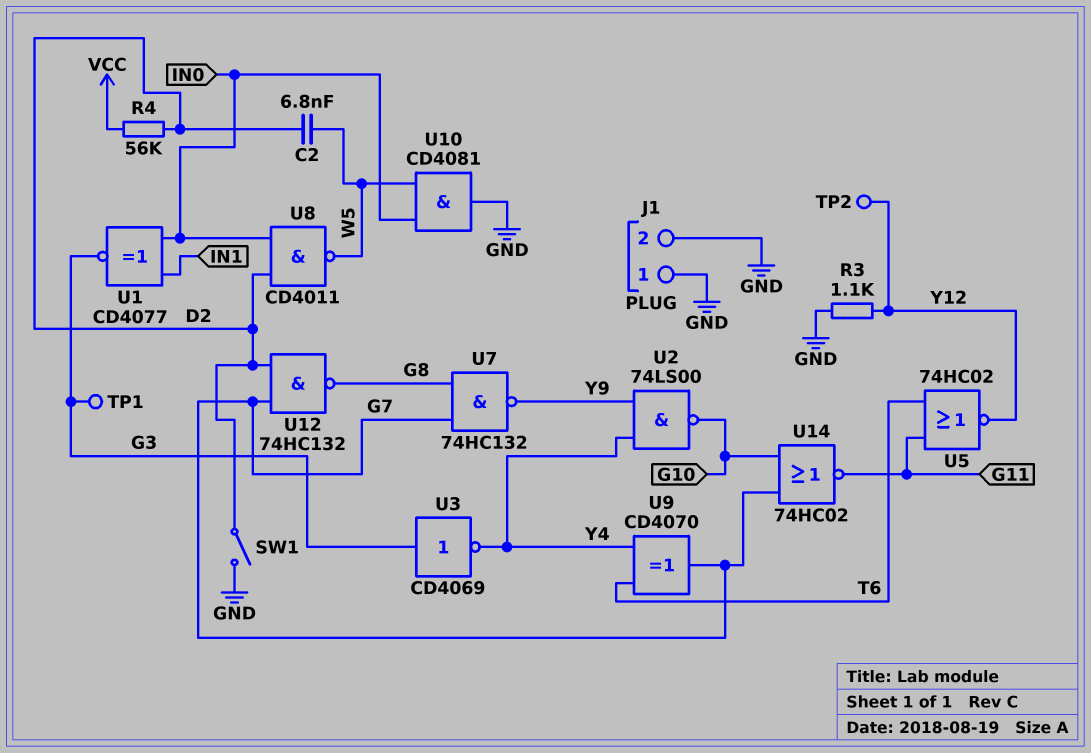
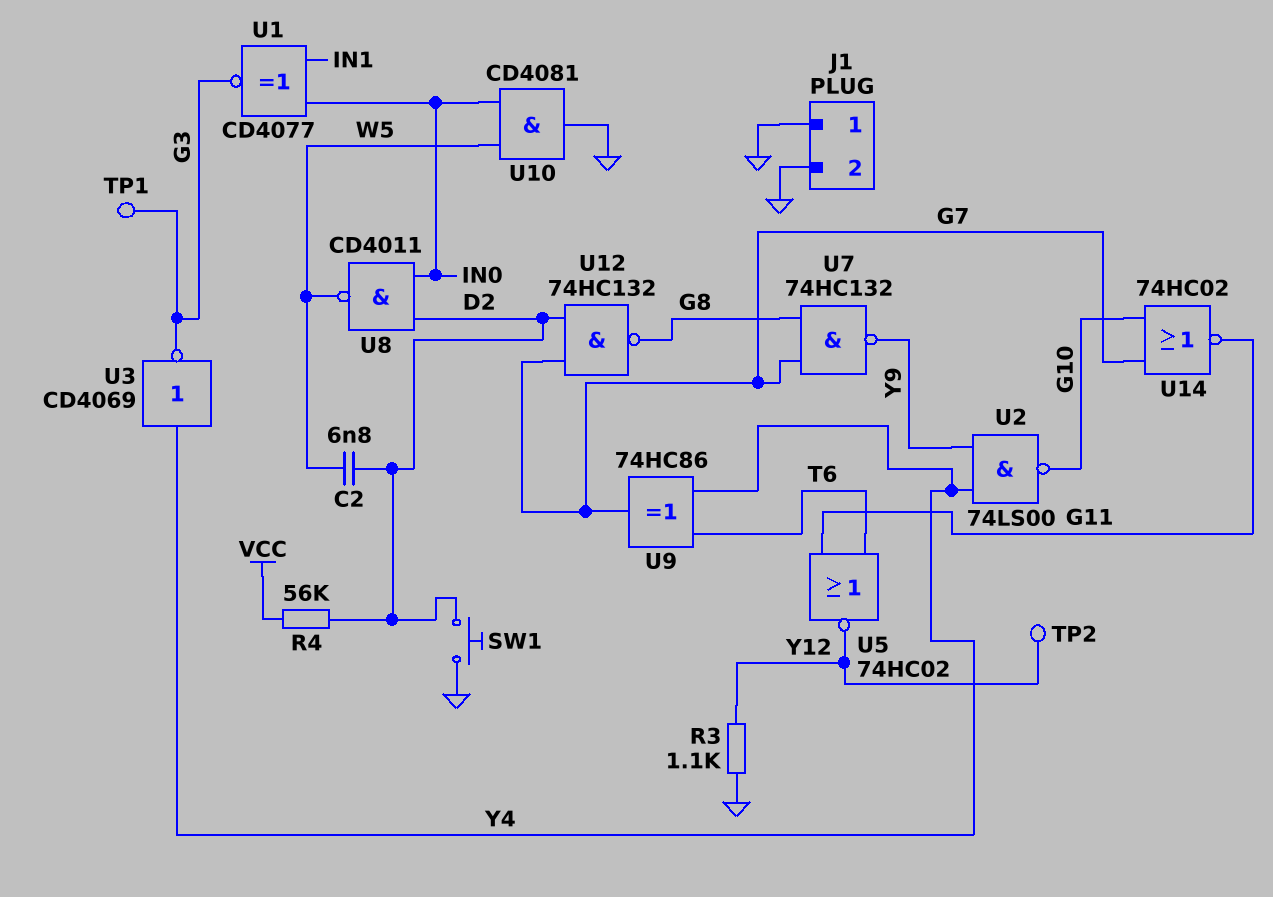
SW1: switch (D2, GND) -> button (D2, GND)
U3: NOT CD4069 (in G3, out Y4) -> NOT CD4069 (in Y4, out G3)
U9: XOR CD4070 (in T6, in Y4, out G7) -> XOR 74HC86 (in T6, in Y4, out G7)

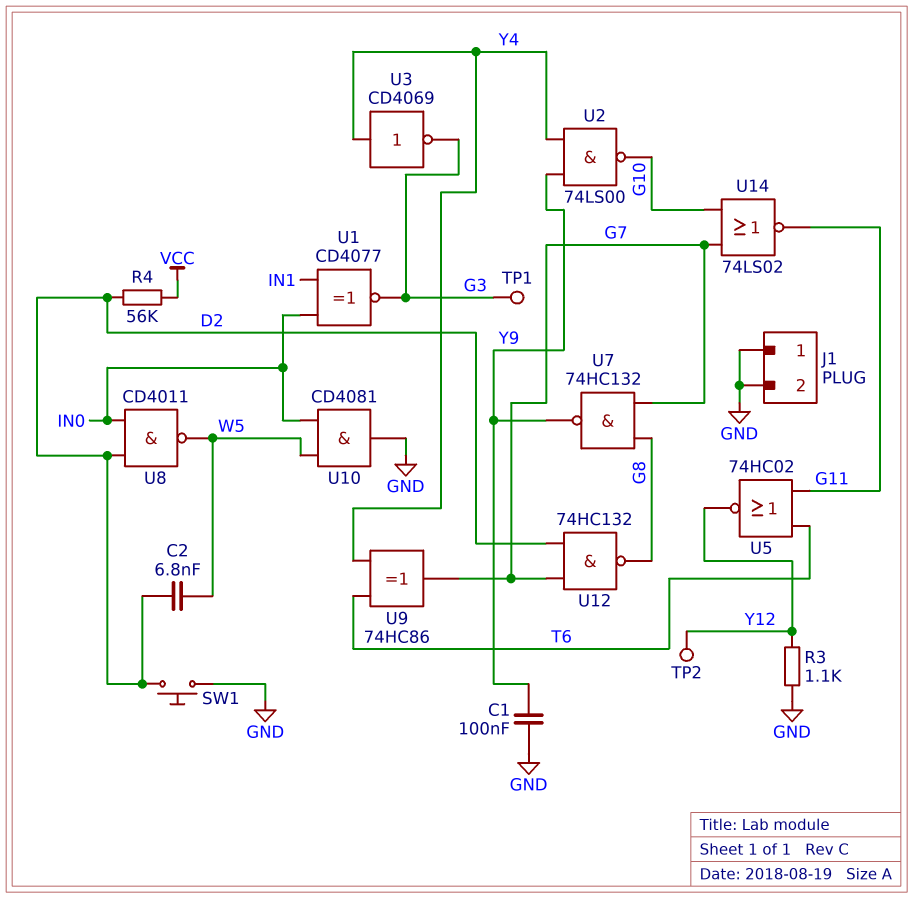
C1: none -> 100nF (GND, Y9)
U14: NOR 74HC02 (in G7, in G10, out G11) -> NOR 74LS02 (in G7, in G10, out G11)

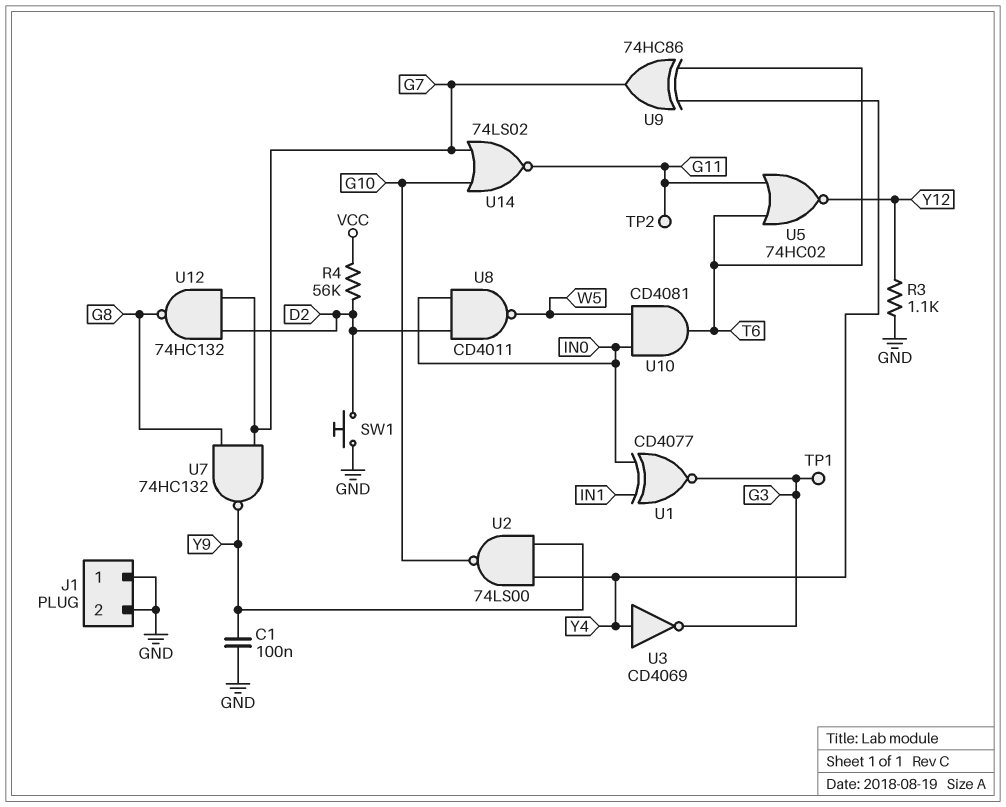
C2: 6.8nF (D2, W5) -> none
TP2: test point (Y12) -> test point (G11)
U10: AND CD4081 (in IN0, in W5, out GND) -> AND CD4081 (in IN0, in W5, out T6)

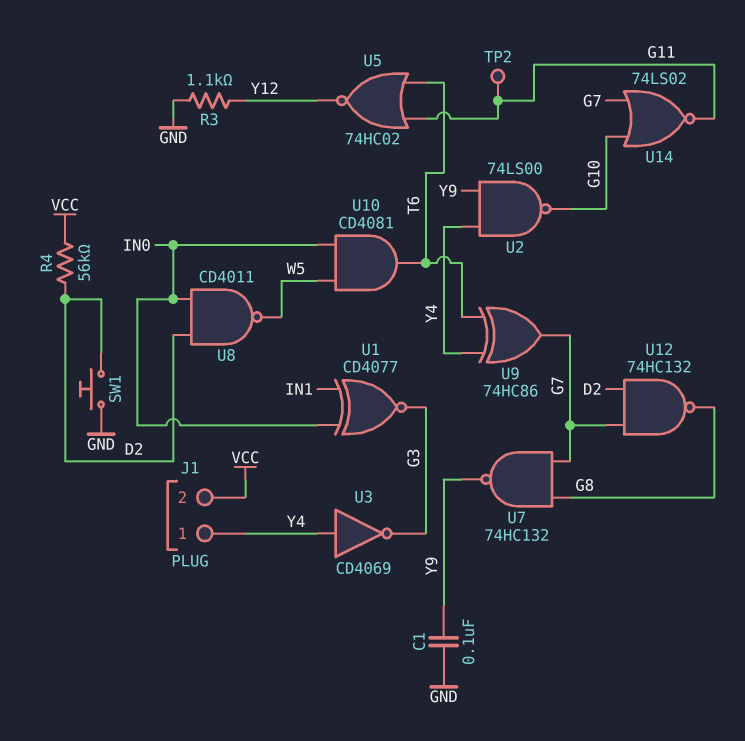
J1 pin 1: GND -> Y4
J1 pin 2: GND -> VCC
TP1: test point (G3) -> none

